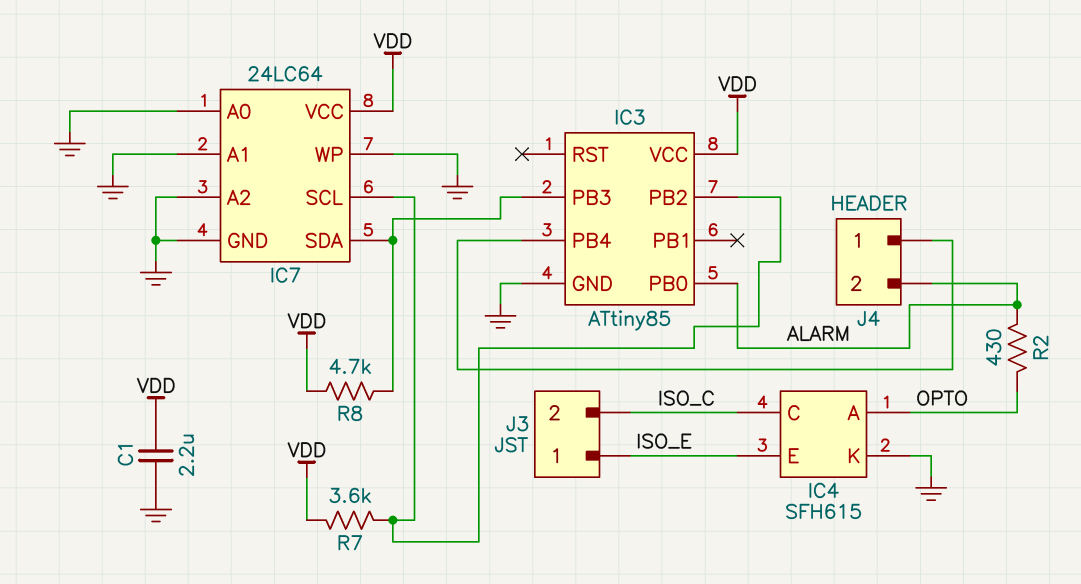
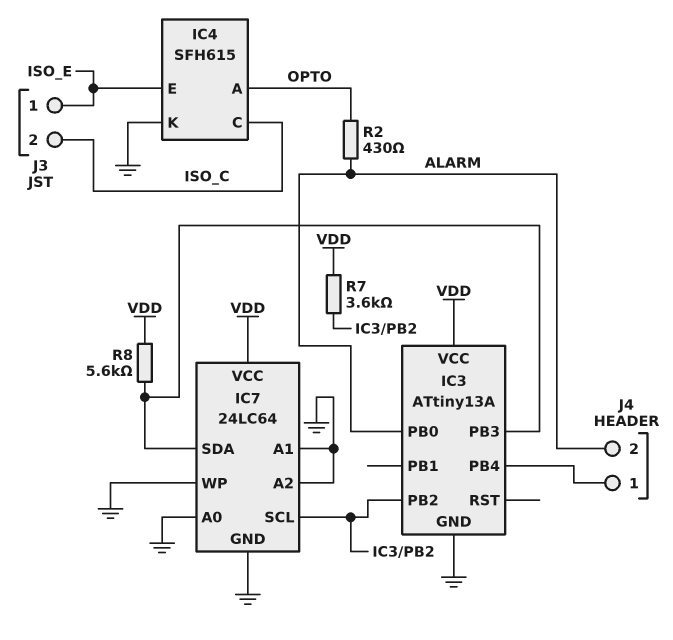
C1: 2.2uF (GND, VDD) -> none
IC3: ATtiny85 -> ATtiny13A
R8: 4.7k (IC3/PB3, VDD) -> 5.6k (IC3/PB3, VDD)

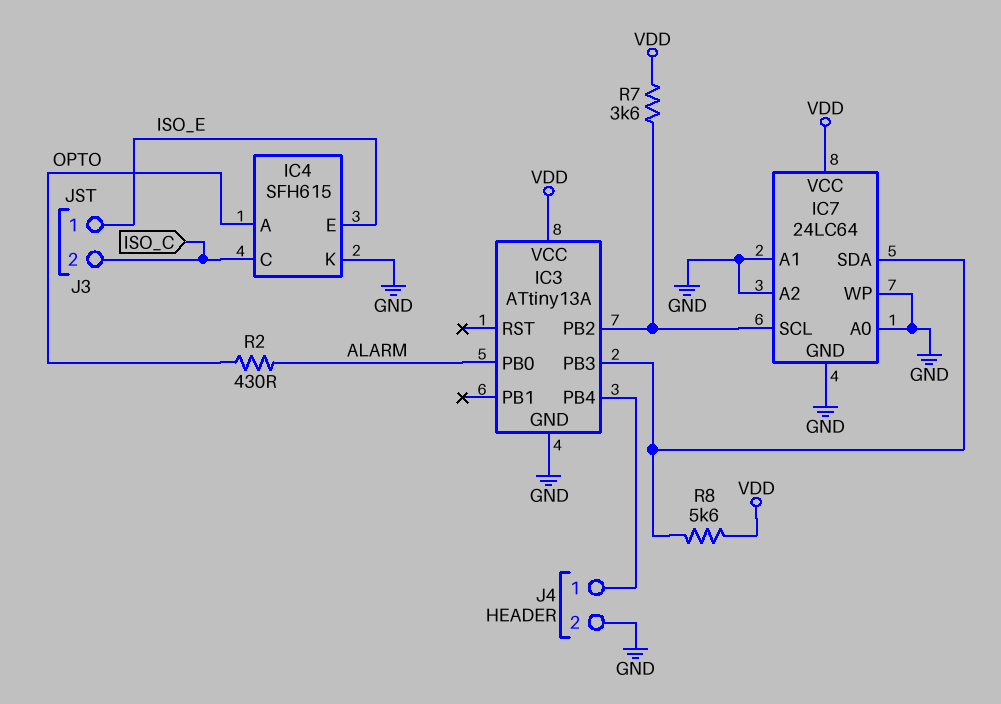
J4 pin 2: ALARM -> GND

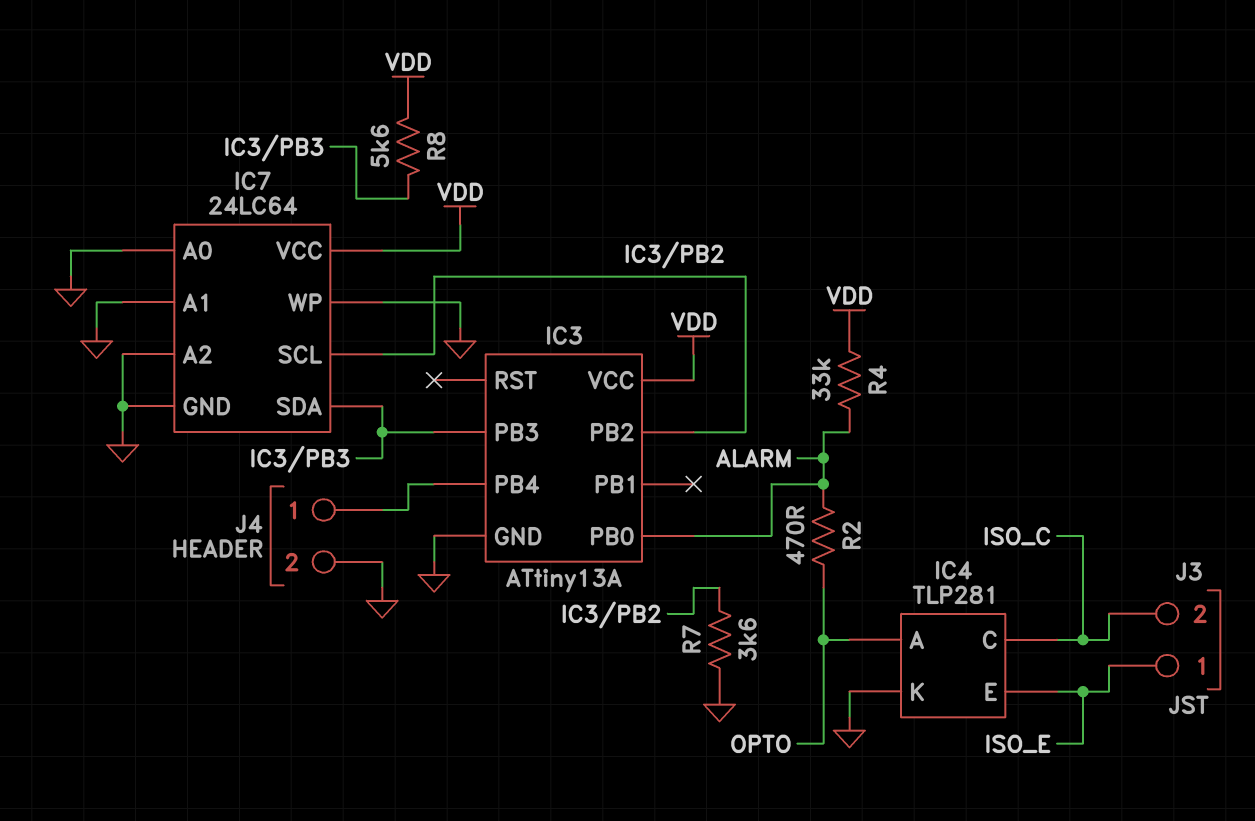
IC4: SFH615 -> TLP281
R2: 430 (ALARM, OPTO) -> 470 (ALARM, OPTO)
R4: none -> 33k (ALARM, VDD)
R7: 3.6k (IC3/PB2, VDD) -> 3.6k (GND, IC3/PB2)

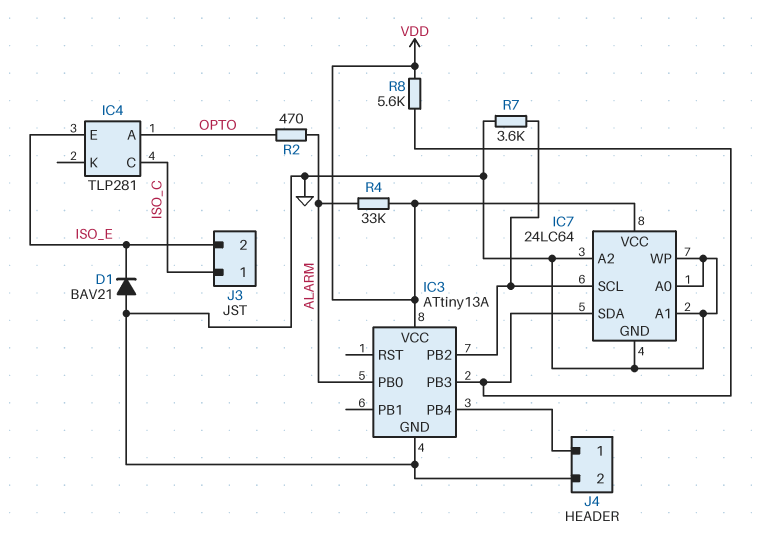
D1: none -> diode BAV21 (A GND, K ISO_E)
IC4 pin K: GND -> none
J3 pin 1: ISO_E -> ISO_C
J3 pin 2: ISO_C -> ISO_E

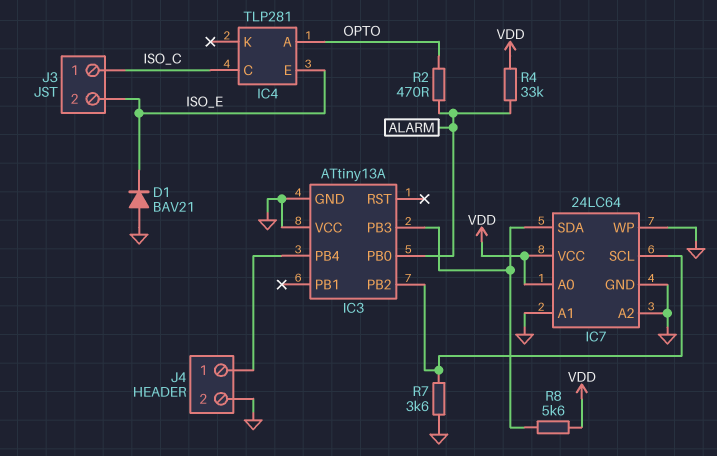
IC3 pin VCC: VDD -> GND
IC7 pin A0: GND -> VDD

